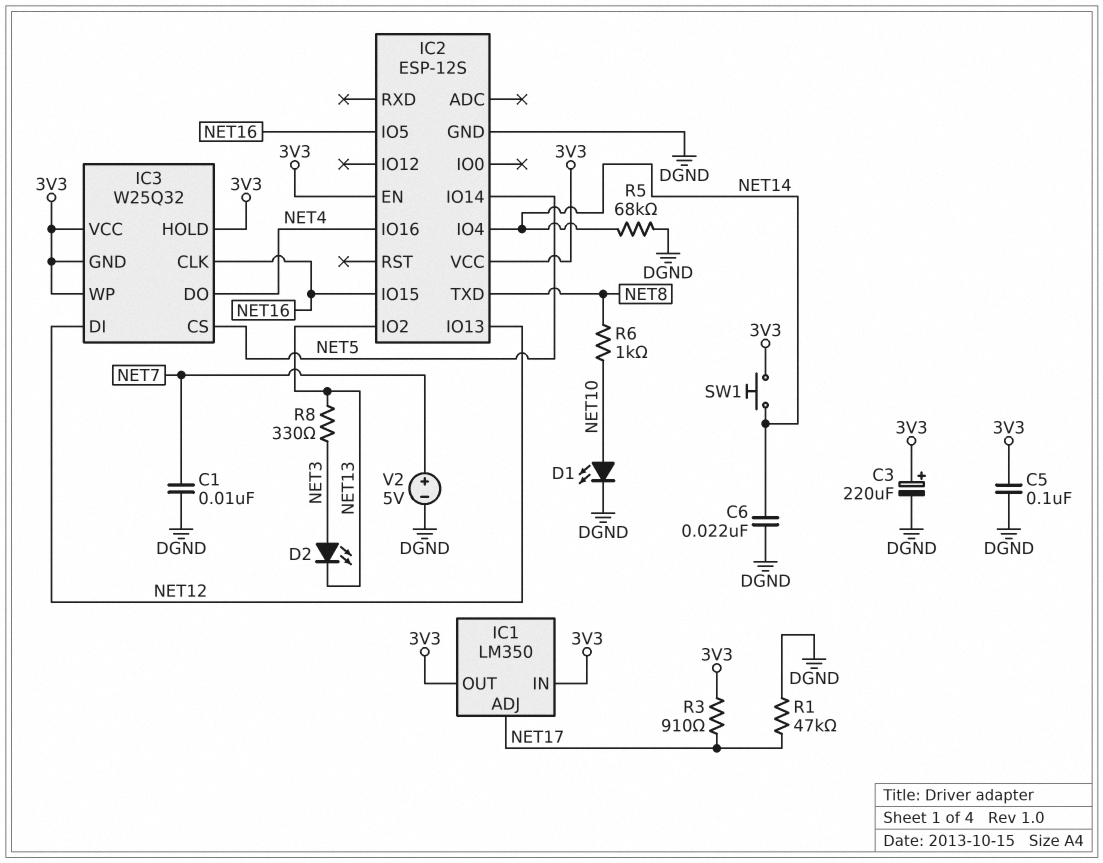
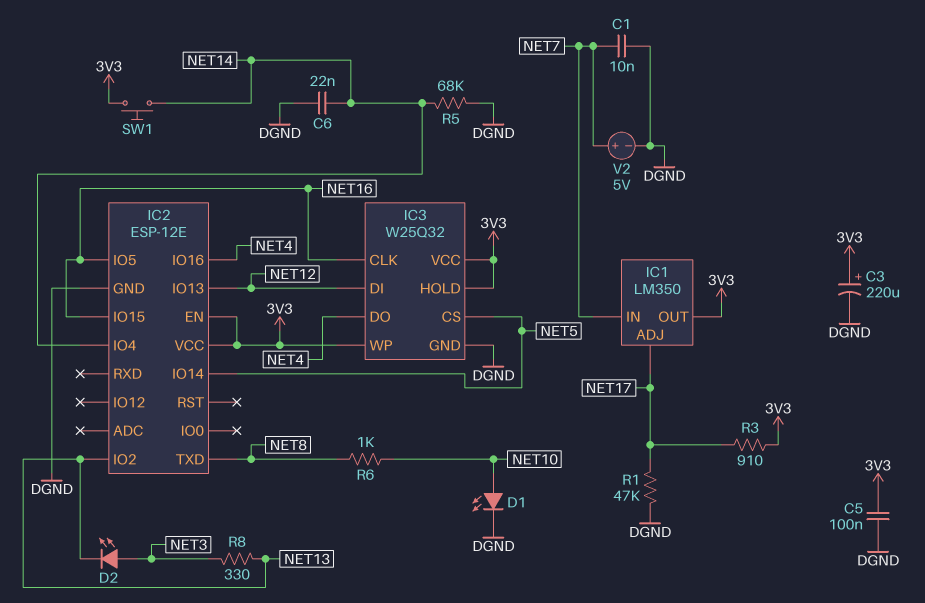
IC1 pin IN: 3V3 -> NET7
IC2: ESP-12S -> ESP-12E
IC3 pin GND: 3V3 -> DGND

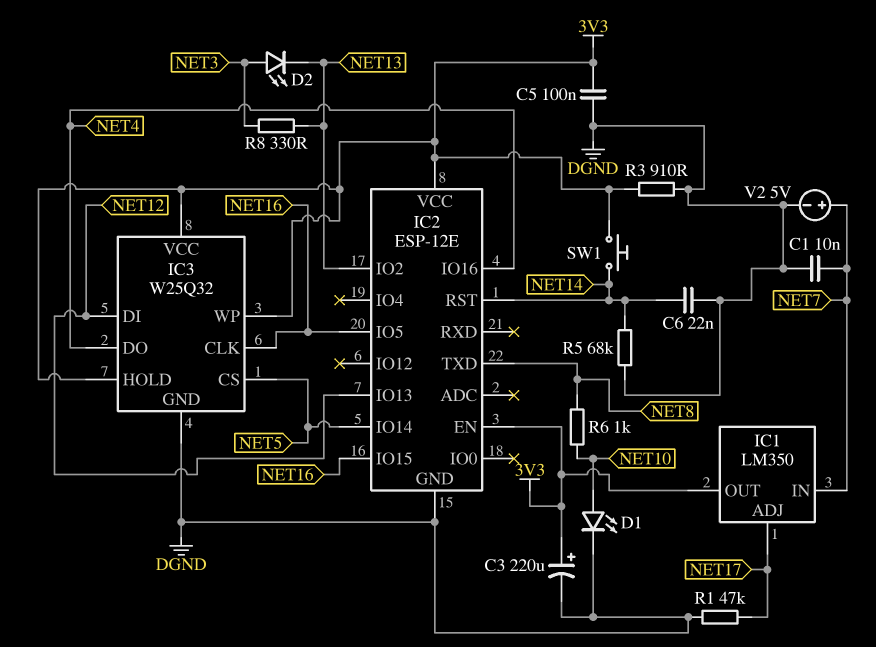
IC2 pin IO4: NET14 -> none
IC2 pin RST: none -> NET14
R3: 910 (3V3, NET17) -> 910 (3V3, DGND)

